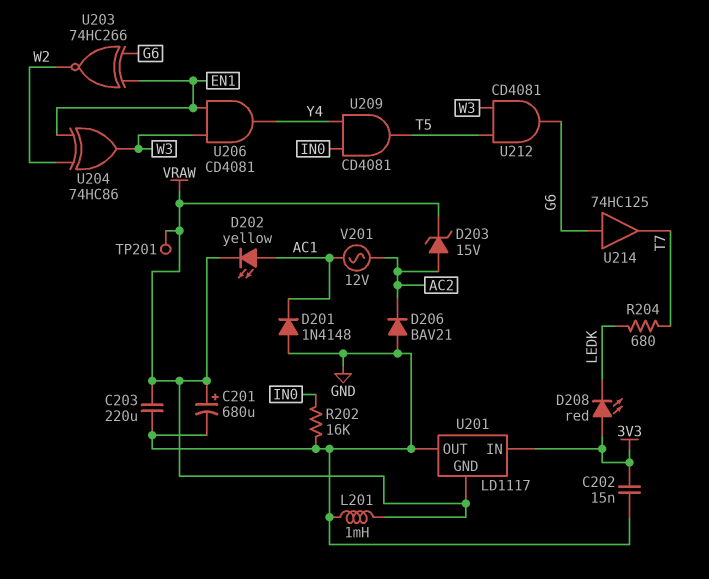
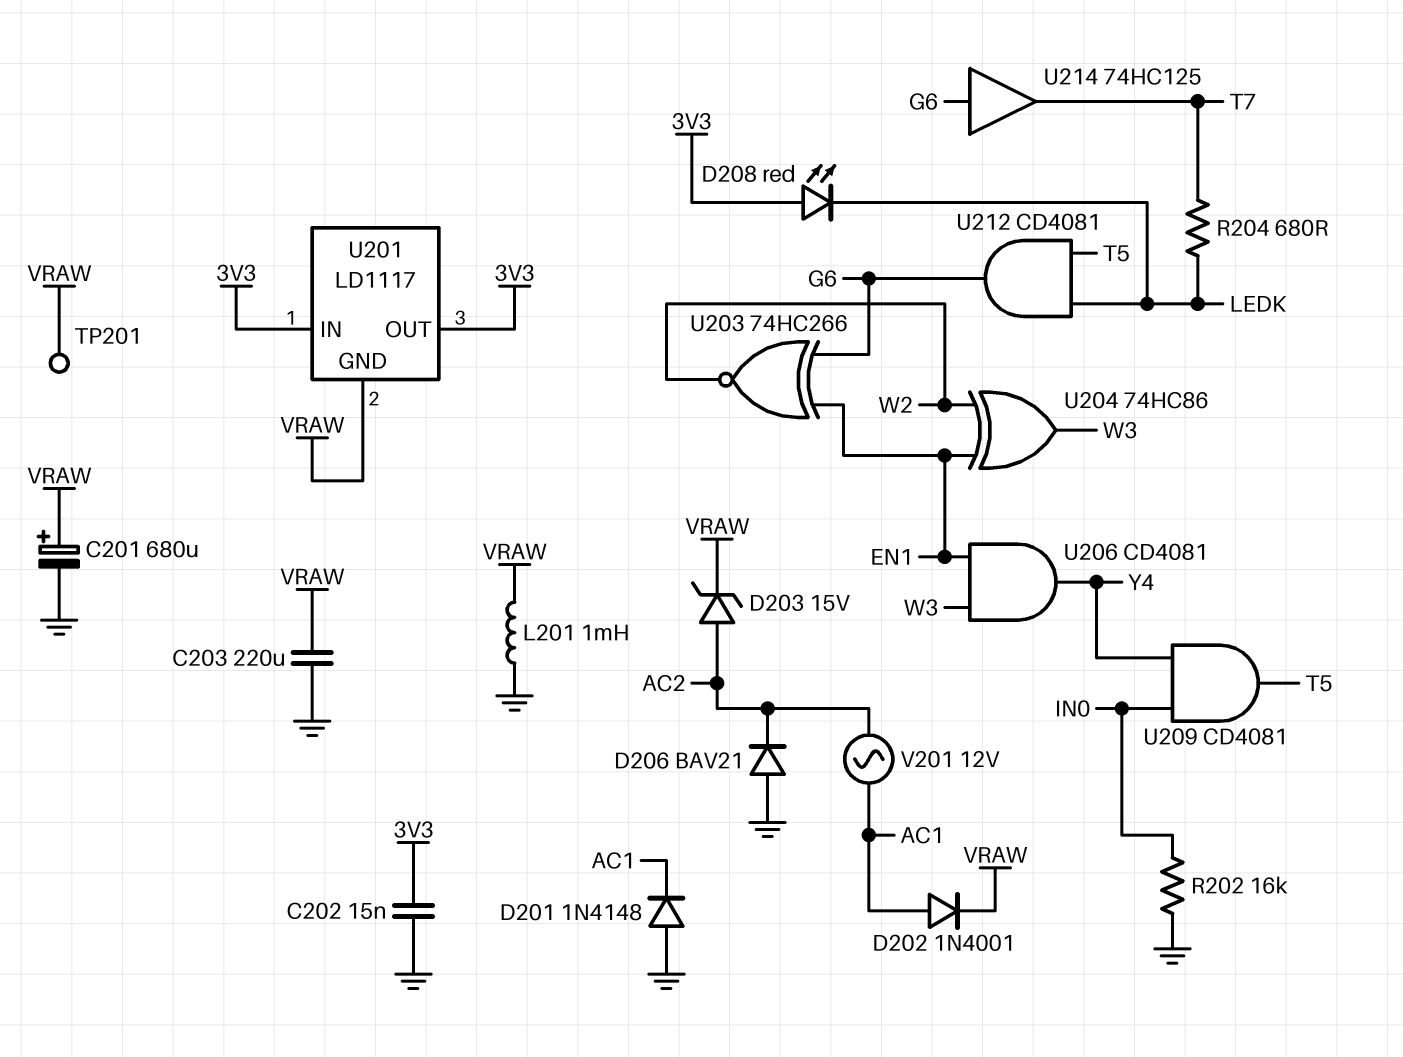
D202: LED yellow (A AC1, K VRAW) -> diode 1N4001 (A AC1, K VRAW)
U201 pin OUT: GND -> 3V3
U212: AND CD4081 (in T5, in W3, out G6) -> AND CD4081 (in LEDK, in T5, out G6)

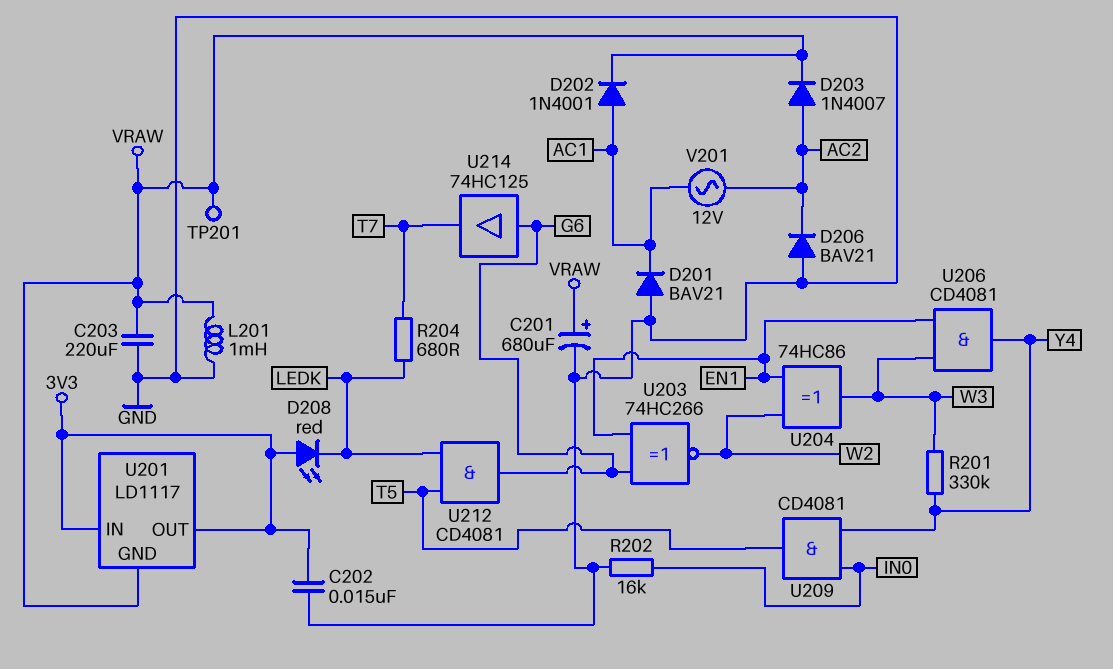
D201: diode 1N4148 (A GND, K AC1) -> diode BAV21 (A GND, K AC1)
D203: zener 15V (A AC2, K VRAW) -> diode 1N4007 (A AC2, K VRAW)
R201: none -> 330k (W3, Y4)

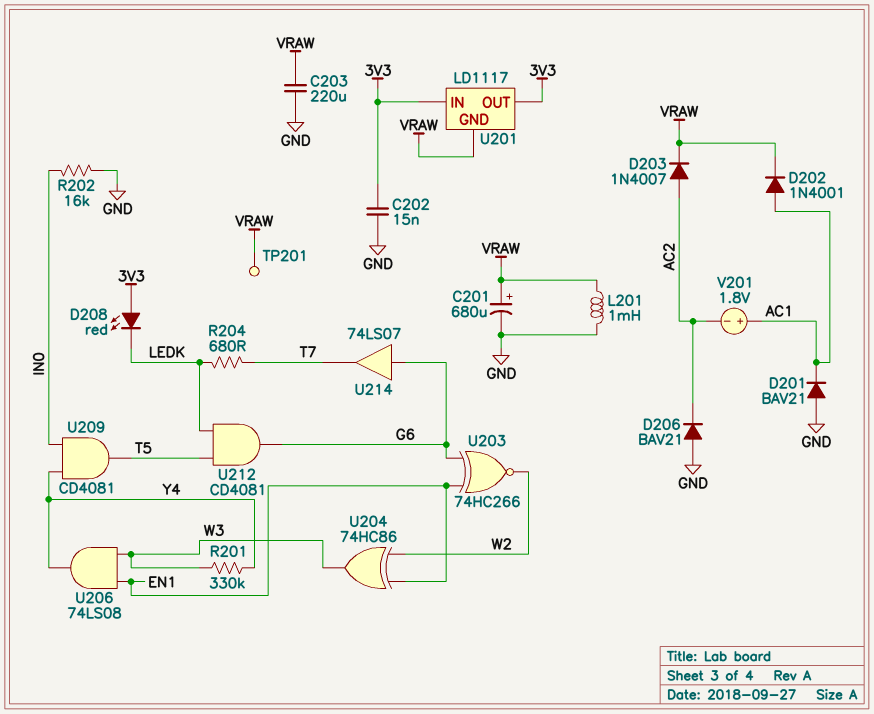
U206: AND CD4081 (in EN1, in W3, out Y4) -> AND 74LS08 (in EN1, in W3, out Y4)
U214: buffer 74HC125 (in G6, out T7) -> buffer 74LS07 (in G6, out T7)
V201: AC 12V (AC1, AC2) -> 1.8V (plus AC1, minus AC2)

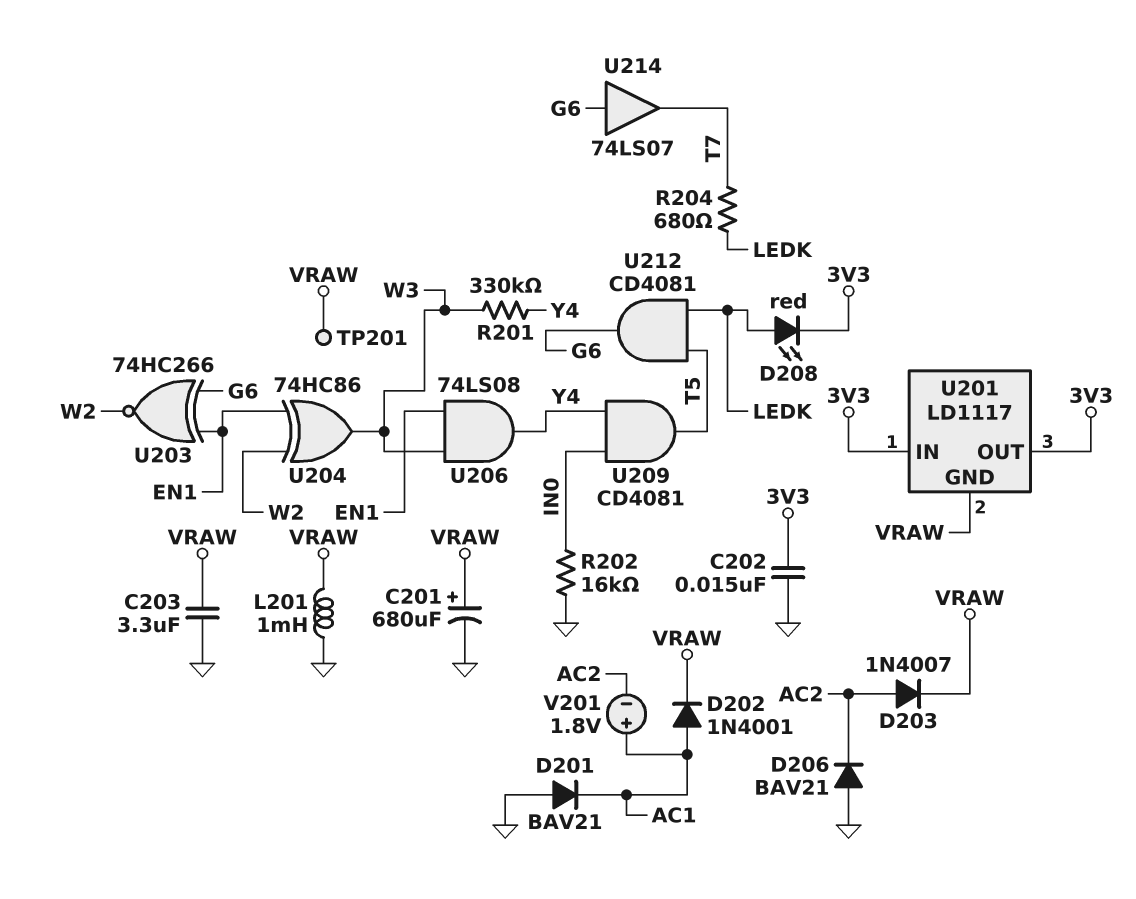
C203: 220uF (GND, VRAW) -> 3.3uF (GND, VRAW)
D208: LED red (A 3V3, K LEDK) -> LED red (A LEDK, K 3V3)

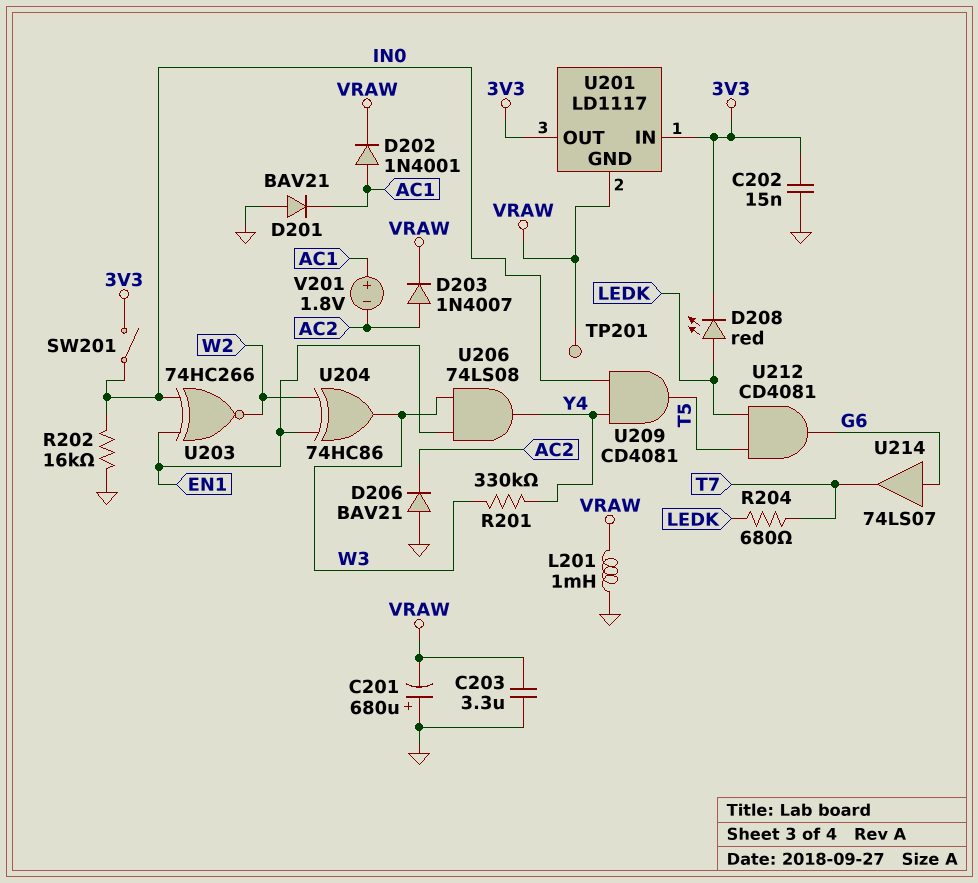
C201: 680uF (plus VRAW, minus GND) -> 680uF (plus GND, minus VRAW)
SW201: none -> switch (3V3, IN0)
U203: XNOR 74HC266 (in EN1, in G6, out W2) -> XNOR 74HC266 (in EN1, in IN0, out W2)

